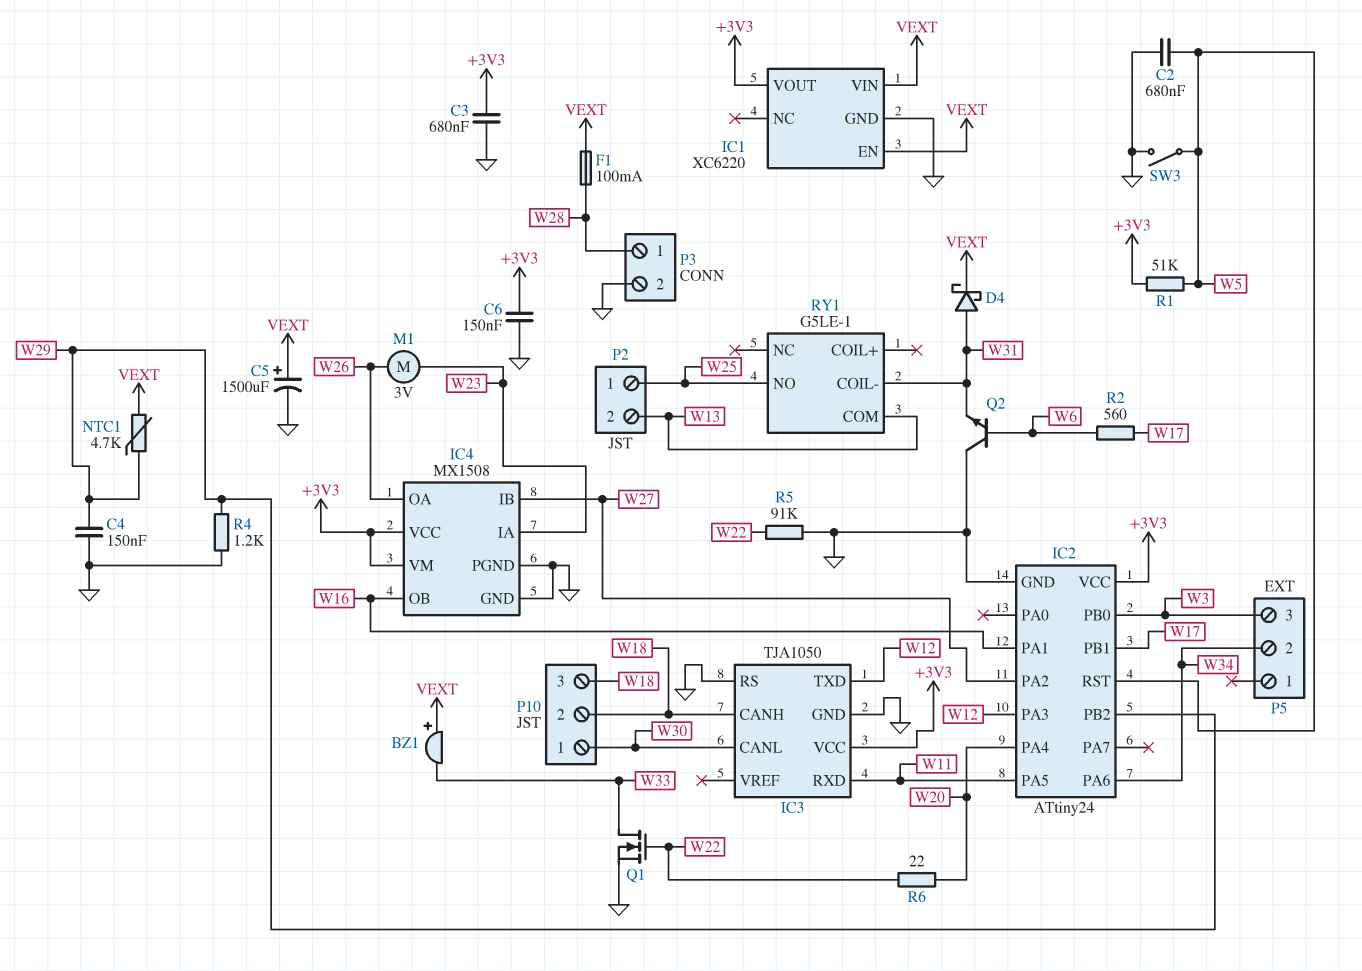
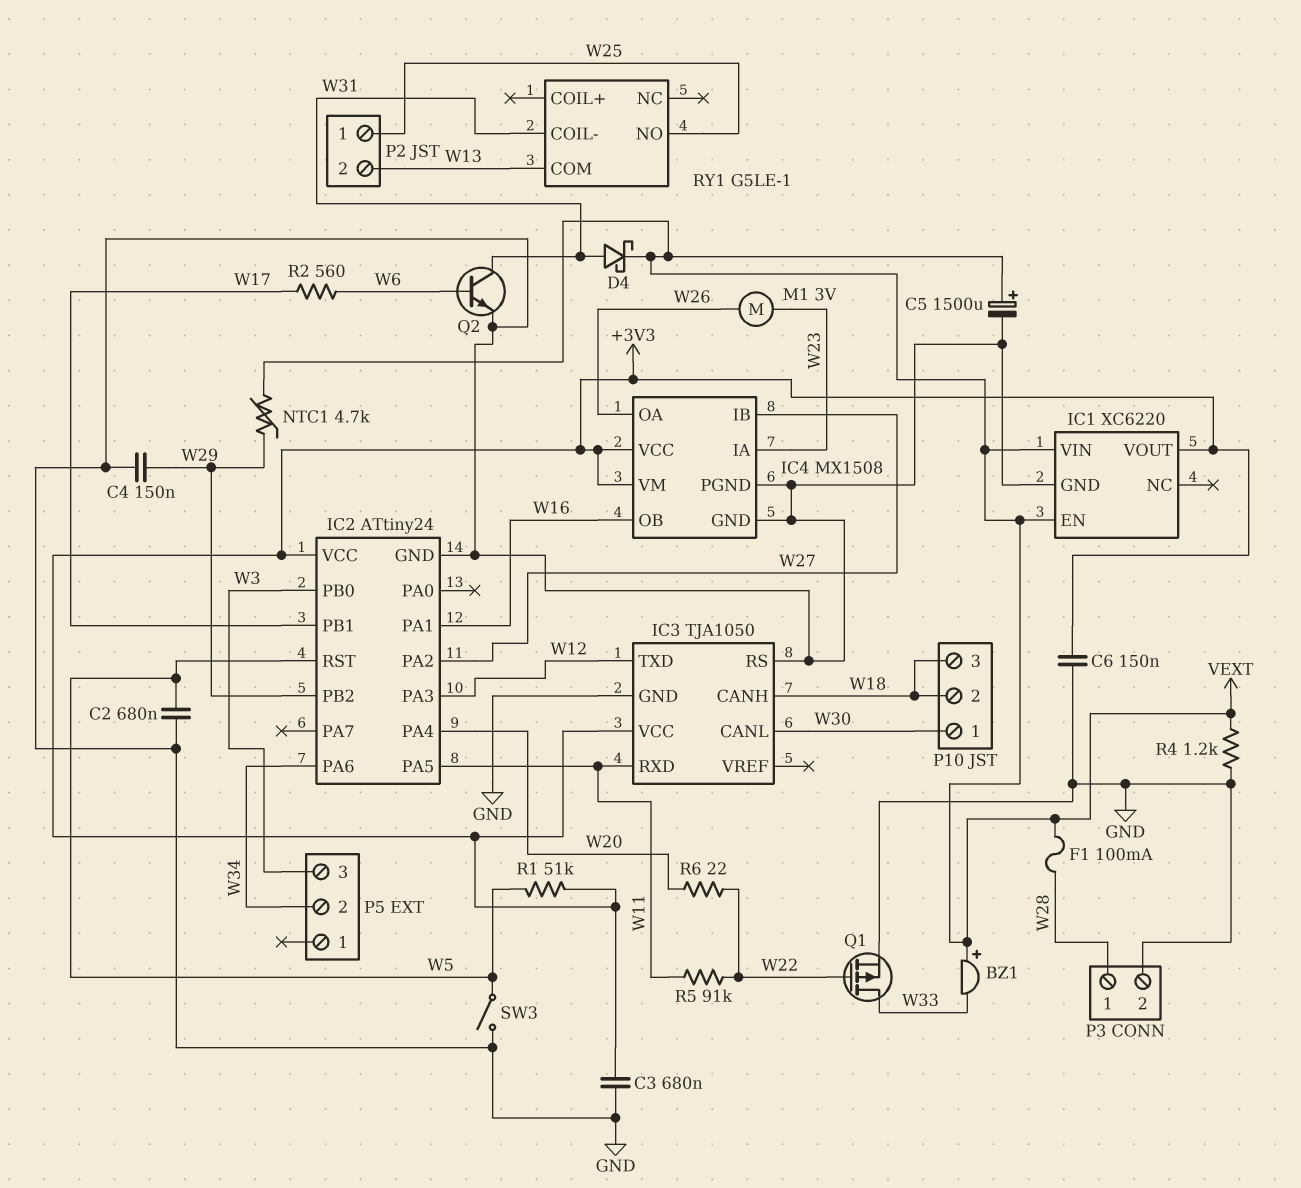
Q1: NMOS (G W22, D W33, S GND) -> PMOS (G W22, D W33, S GND)
Q2: NPN (B W6, C GND, E W31) -> NPN (B W6, C W31, E GND)
R4: 1.2k (GND, W29) -> 1.2k (GND, VEXT)
R5: 91k (GND, W22) -> 91k (W11, W22)

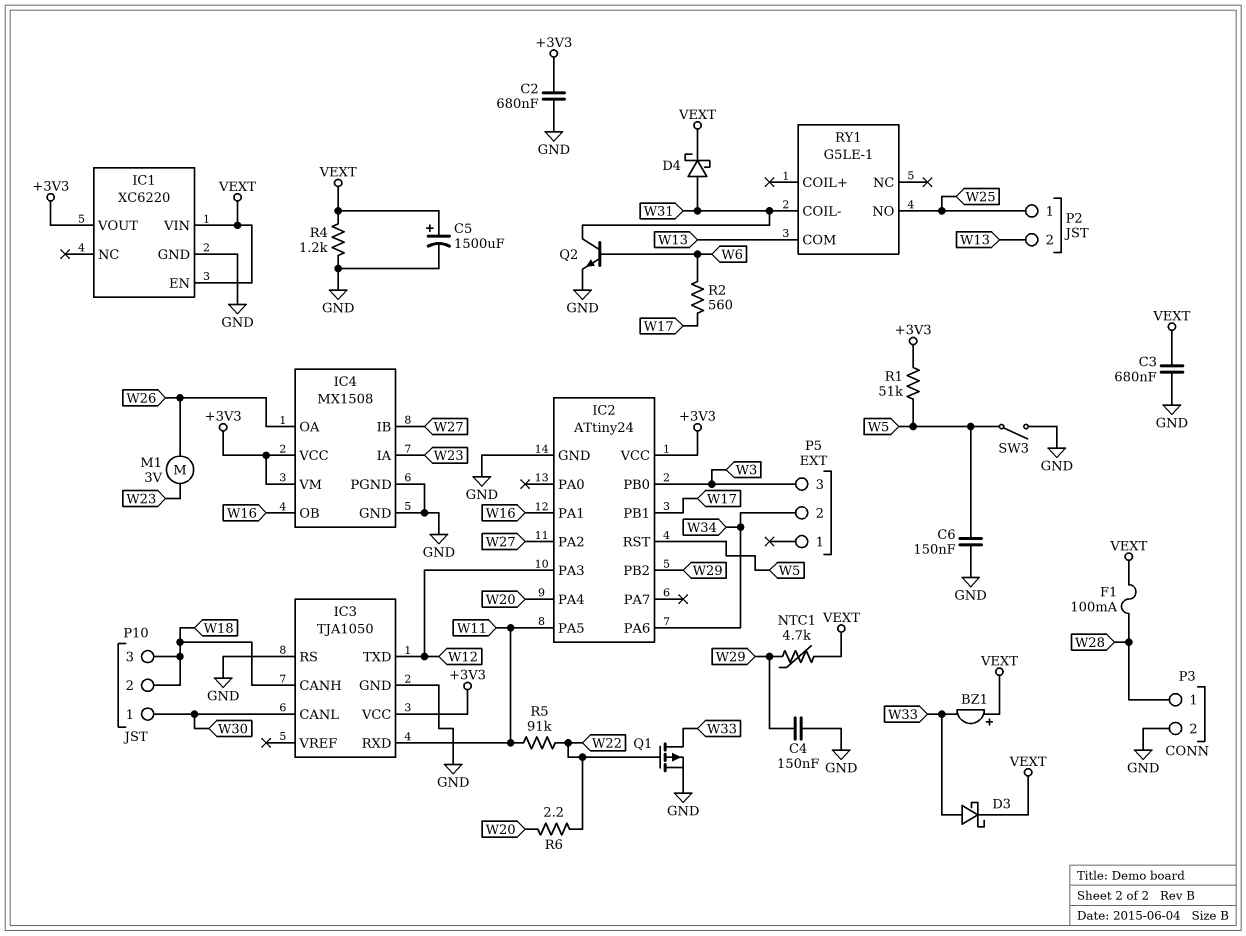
C2: 680nF (GND, W5) -> 680nF (+3V3, GND)
C3: 680nF (+3V3, GND) -> 680nF (GND, VEXT)
C6: 150nF (+3V3, GND) -> 150nF (GND, W5)
D3: none -> schottky (A W33, K VEXT)
R6: 22 (W20, W22) -> 2.2 (W20, W22)

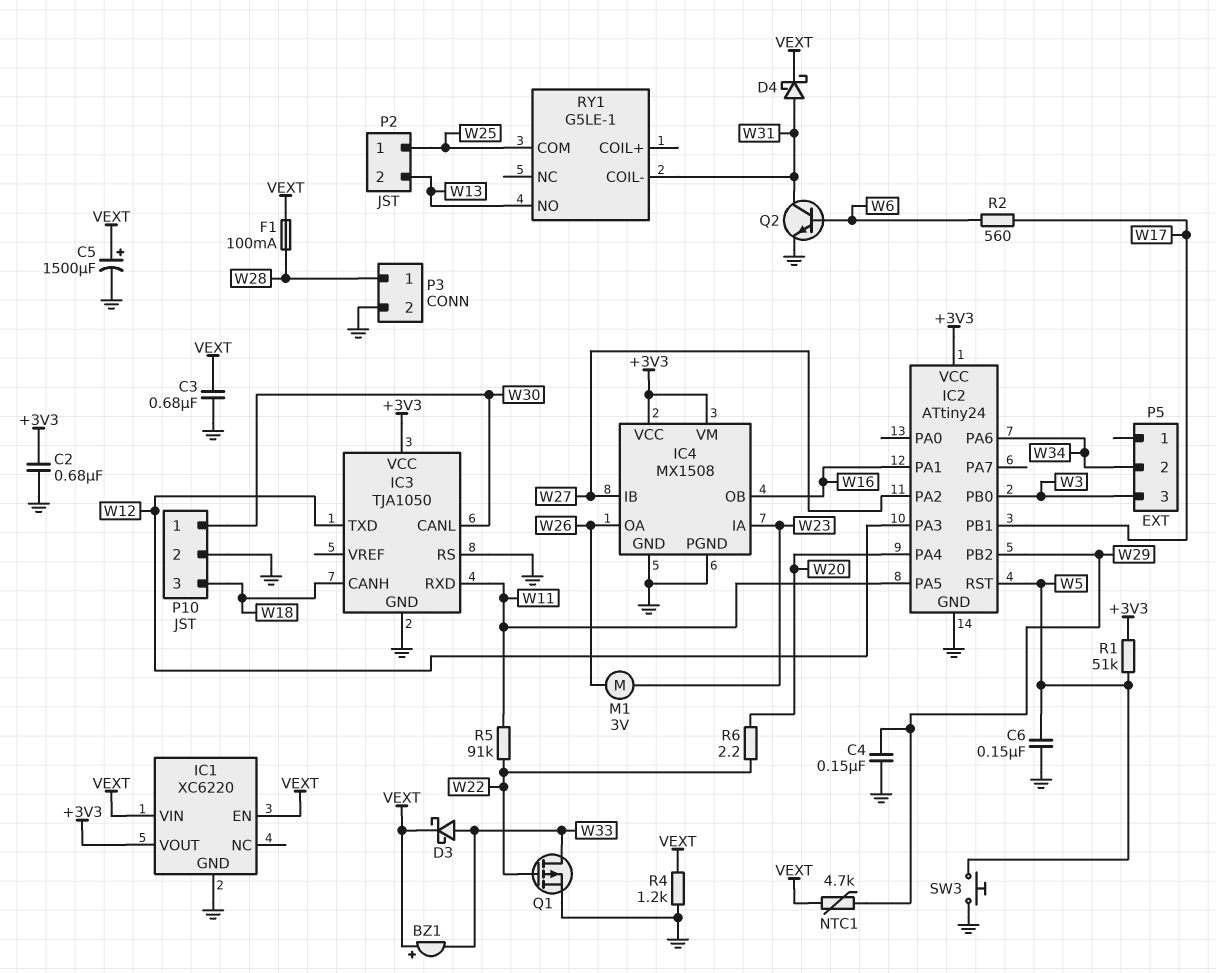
P10 pin 2: W18 -> GND
RY1 pin COM: W13 -> W25
RY1 pin NO: W25 -> W13
SW3: switch (GND, W5) -> button (GND, W5)

